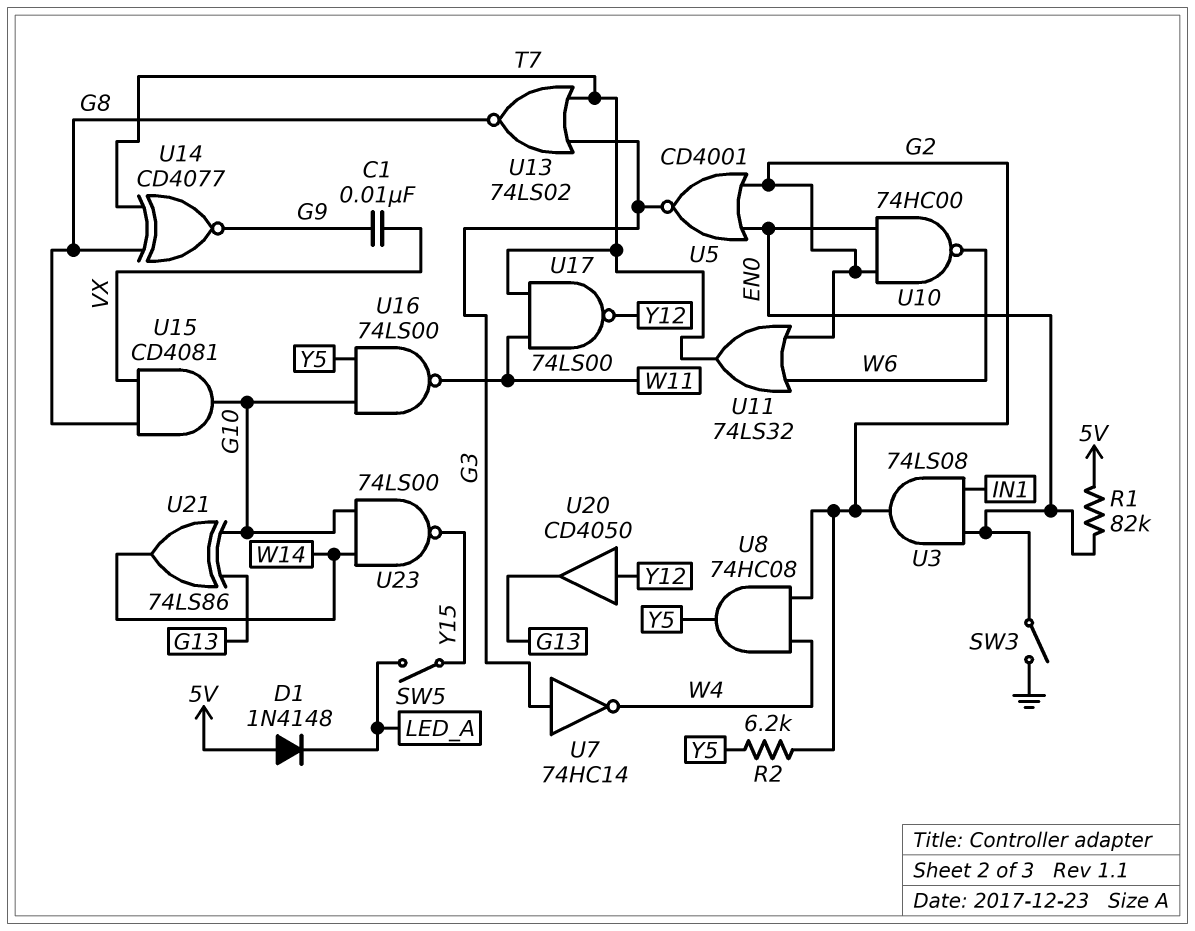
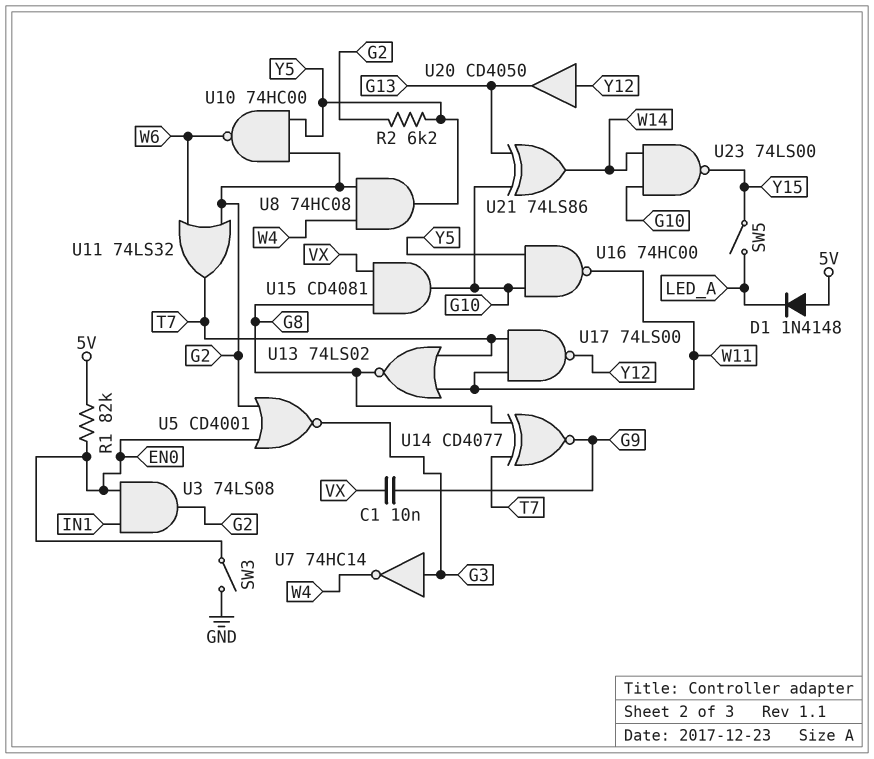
U10: NAND 74HC00 (in EN0, in G2, out W6) -> NAND 74HC00 (in G2, in Y5, out W6)
U13: NOR 74LS02 (in G3, in T7, out G8) -> NOR 74LS02 (in T7, in W11, out G8)
U16: NAND 74LS00 (in G10, in Y5, out W11) -> NAND 74HC00 (in G10, in Y5, out W11)

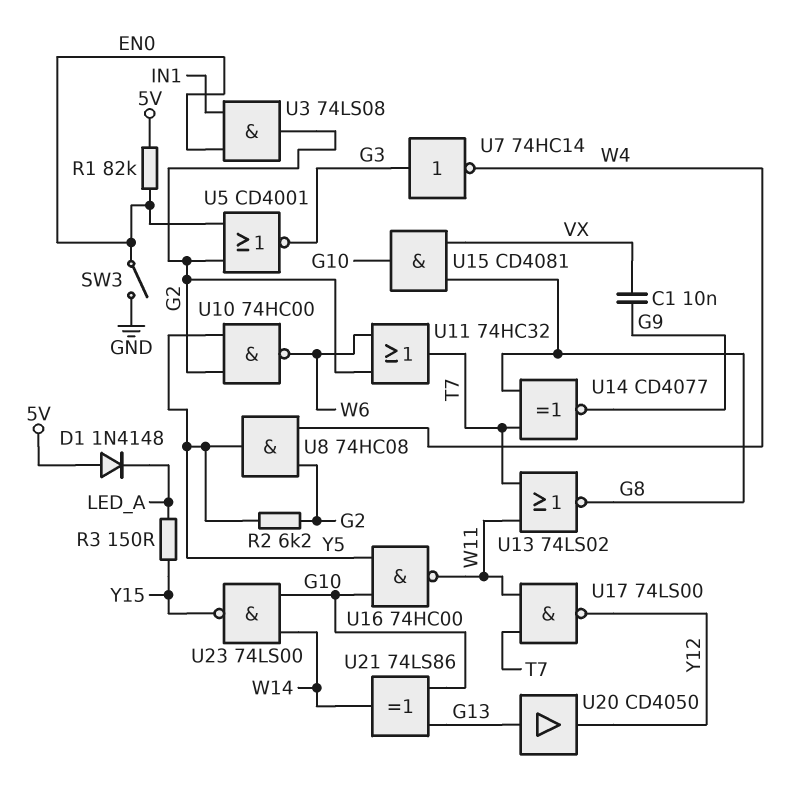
R3: none -> 150 (LED_A, Y15)
SW5: switch (LED_A, Y15) -> none
U11: OR 74LS32 (in G2, in W6, out T7) -> OR 74HC32 (in G2, in W6, out T7)
U20: buffer CD4050 (in Y12, out G13) -> buffer CD4050 (in G13, out Y12)

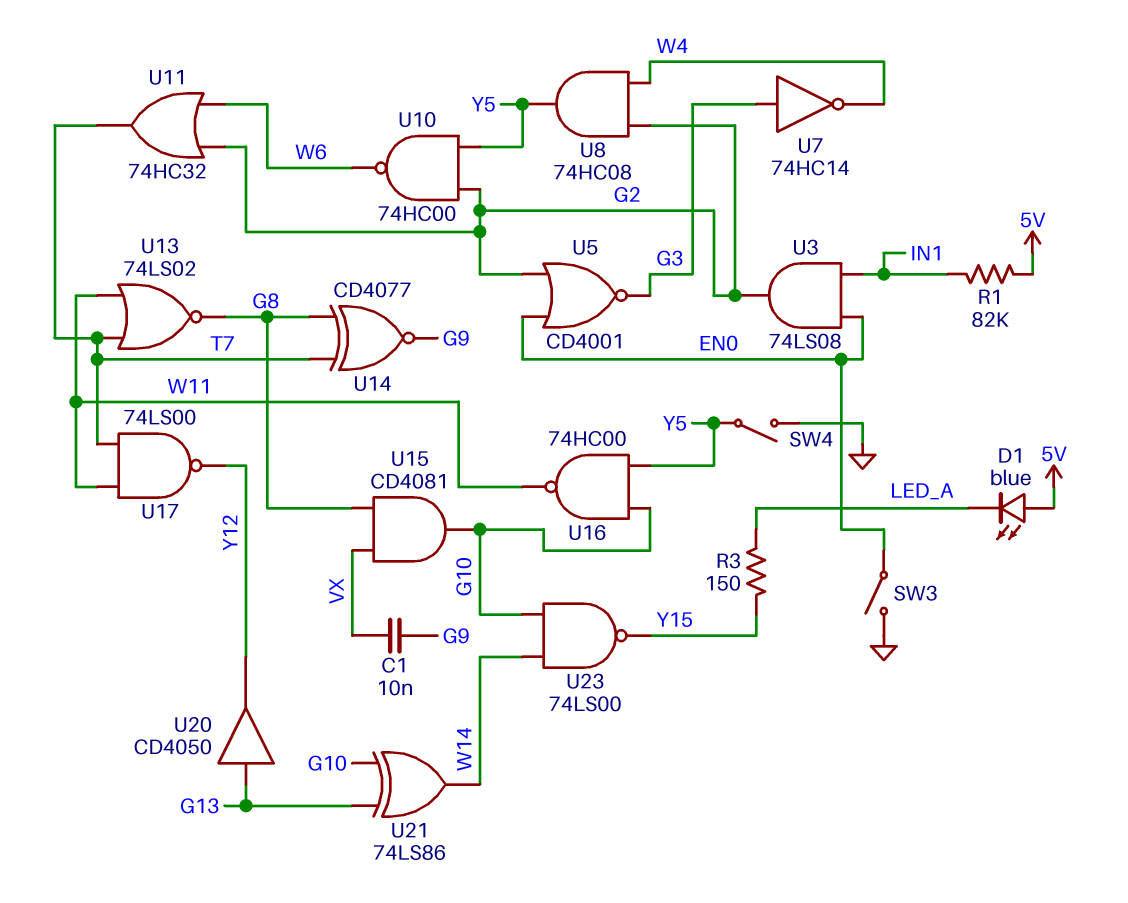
D1: diode 1N4148 (A 5V, K LED_A) -> LED blue (A 5V, K LED_A)
R1: 82k (5V, EN0) -> 82k (5V, IN1)
R2: 6.2k (G2, Y5) -> none
SW4: none -> switch (GND, Y5)

